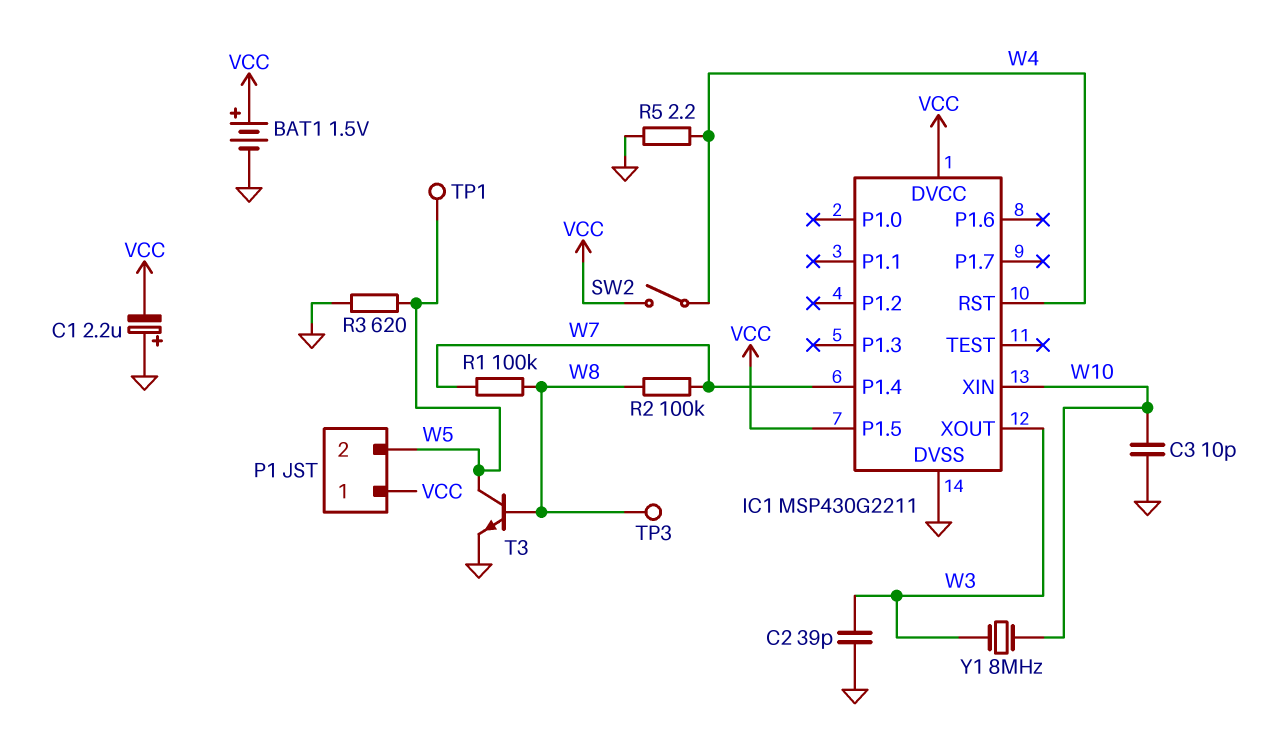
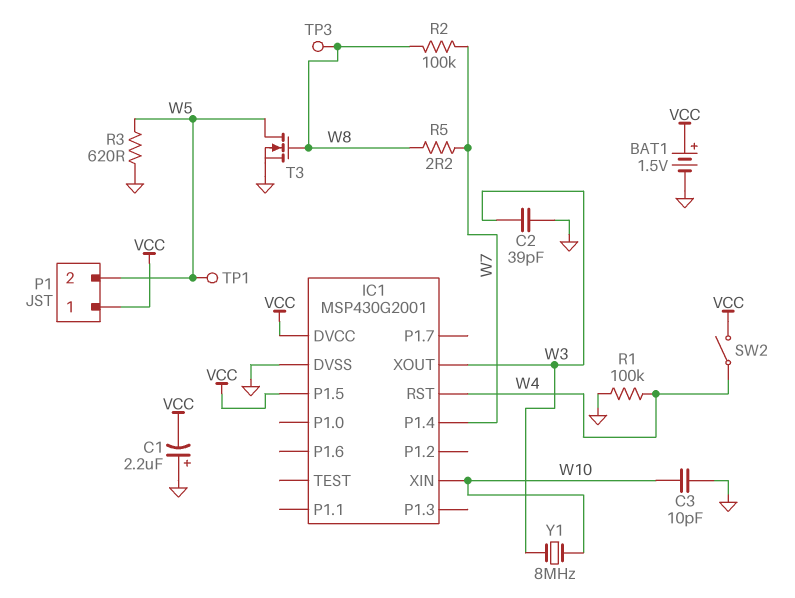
IC1: MSP430G2211 -> MSP430G2001
R1: 100k (W7, W8) -> 100k (GND, W4)
R5: 2.2 (GND, W4) -> 2.2 (W7, W8)
T3: NPN (B W8, C W5, E GND) -> NMOS (G W8, D W5, S GND)

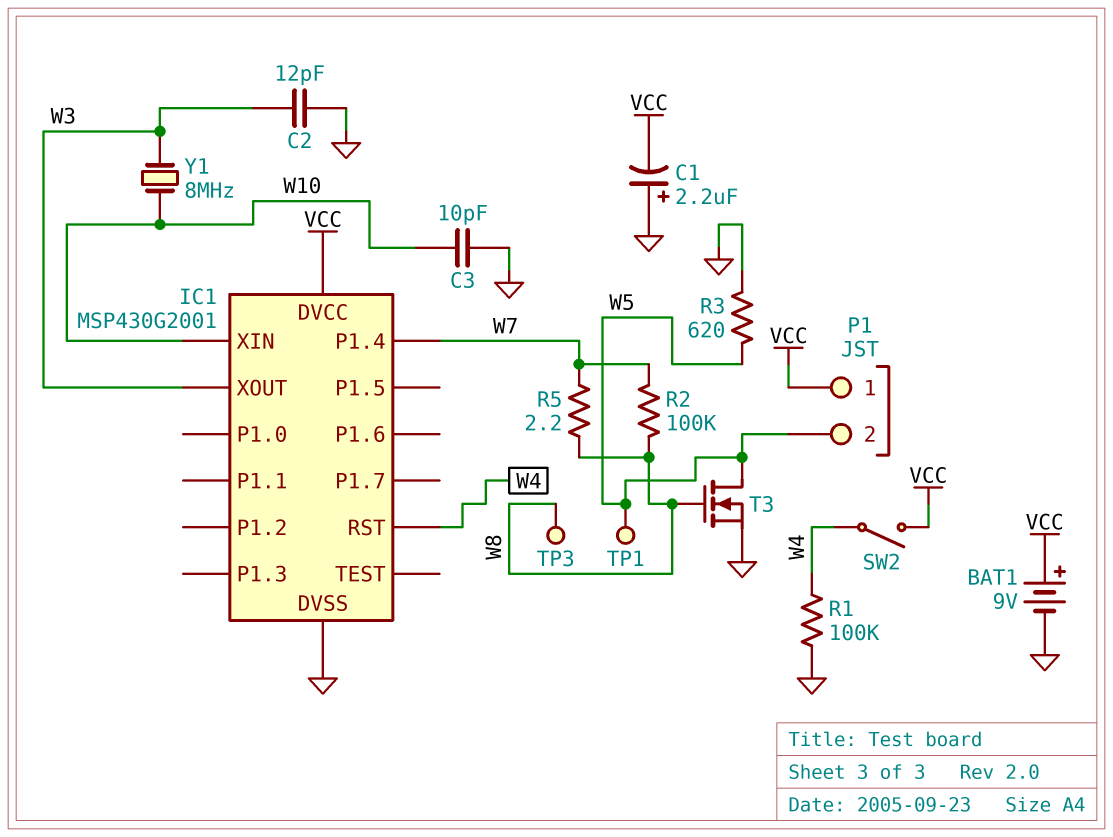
BAT1: 1.5V (plus VCC, minus GND) -> 9V (plus VCC, minus GND)
C2: 39pF (GND, W3) -> 12pF (GND, W3)
IC1 pin P1.5: VCC -> none

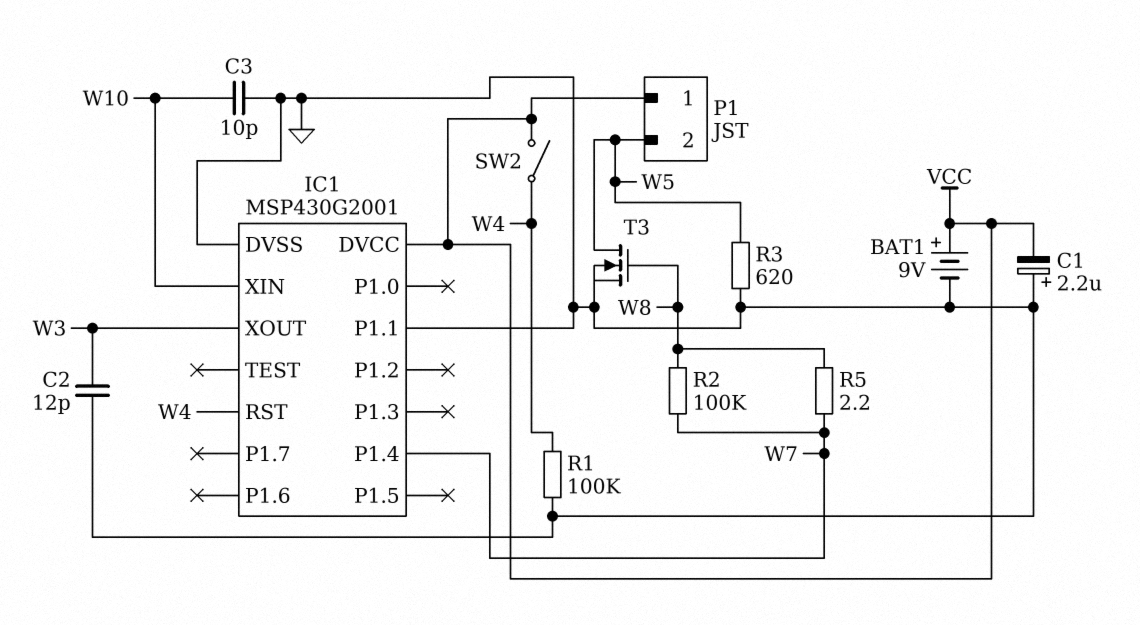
IC1 pin P1.1: none -> GND
TP1: test point (W5) -> none
TP3: test point (W8) -> none
Y1: 8MHz (W3, W10) -> none

